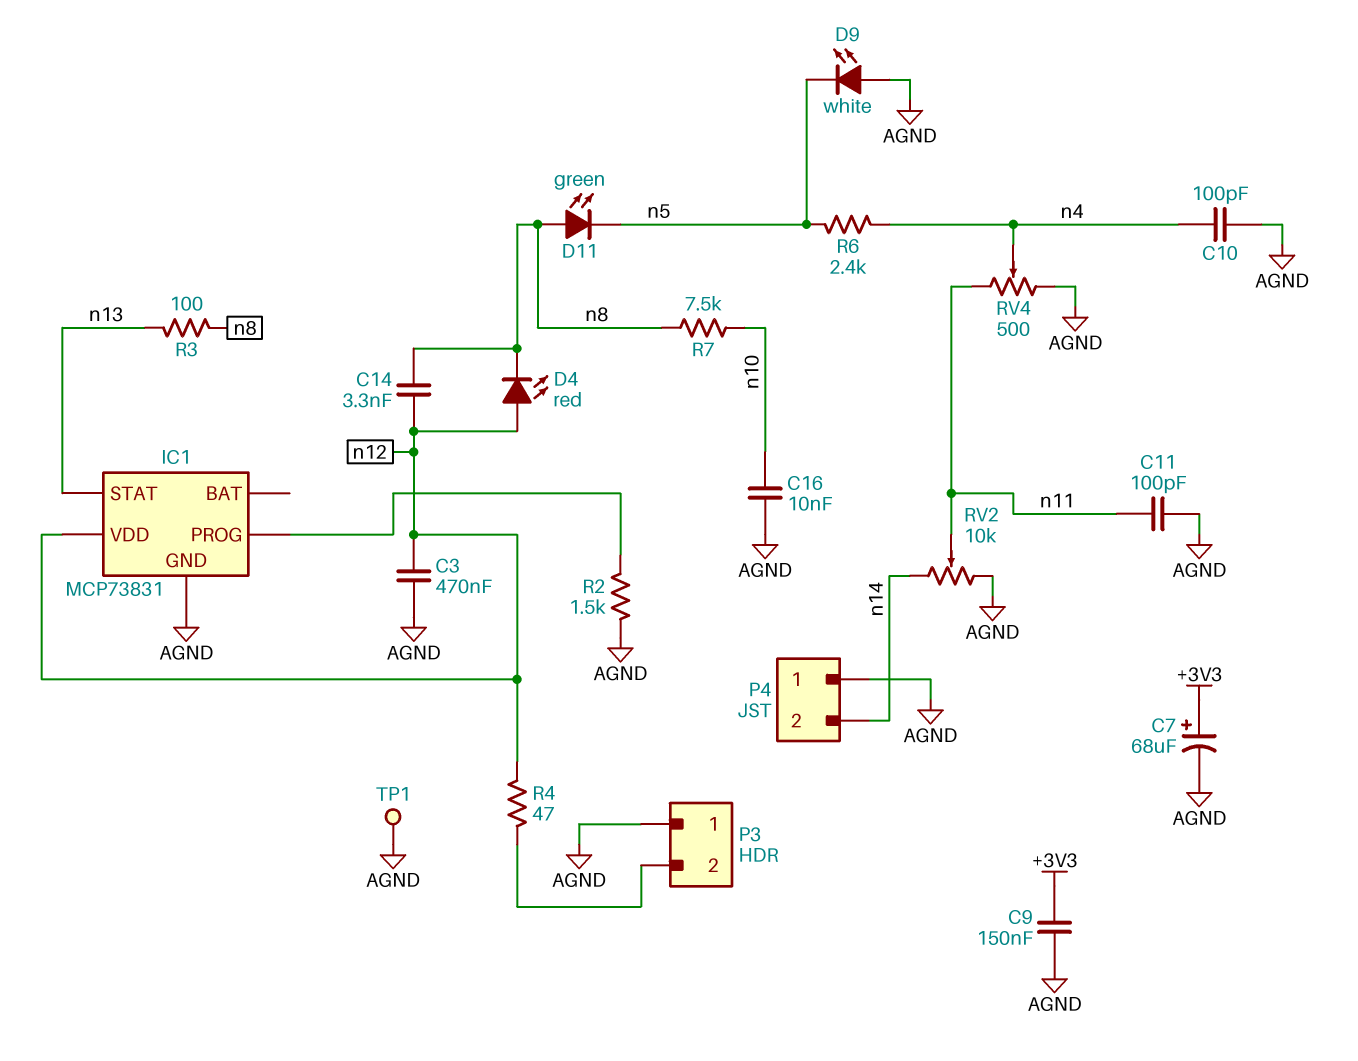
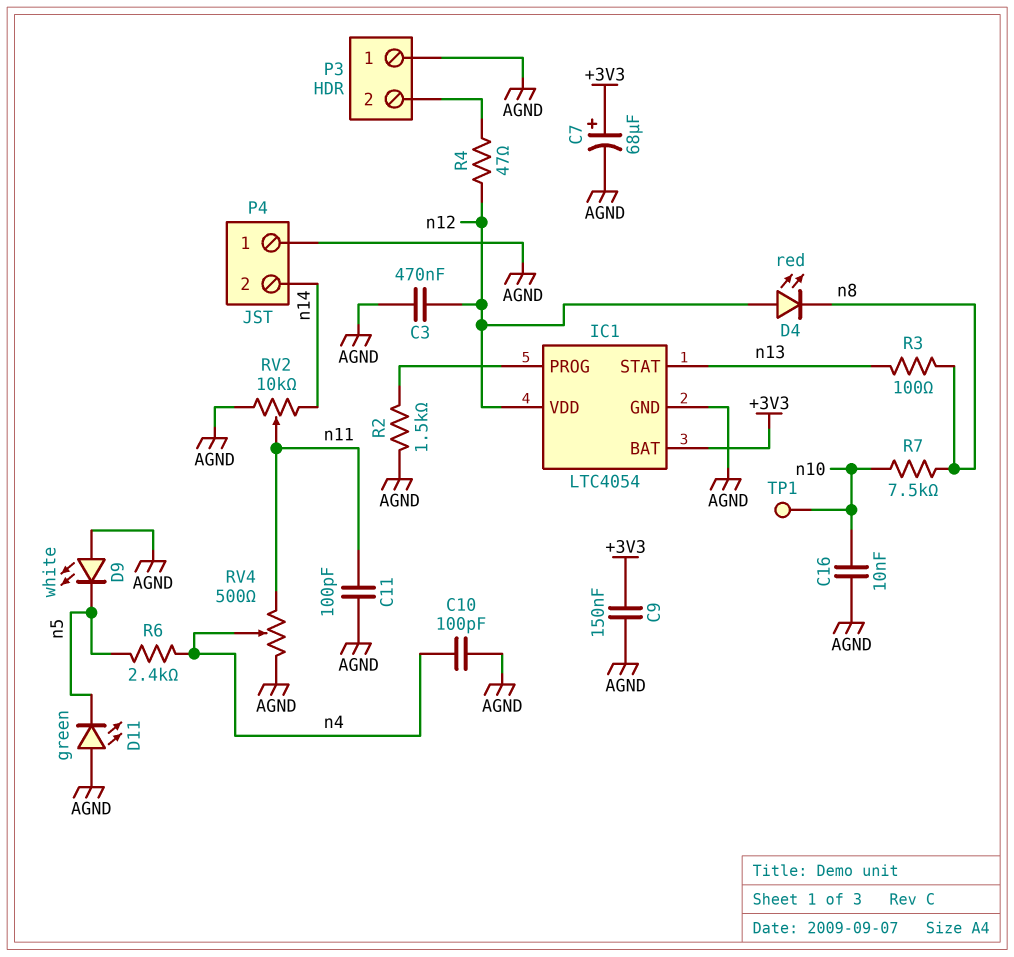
C14: 3.3nF (n8, n12) -> none
D11: LED green (A n8, K n5) -> LED green (A AGND, K n5)
IC1: MCP73831 -> LTC4054
IC1 pin BAT: none -> +3V3
TP1: test point (AGND) -> test point (n10)

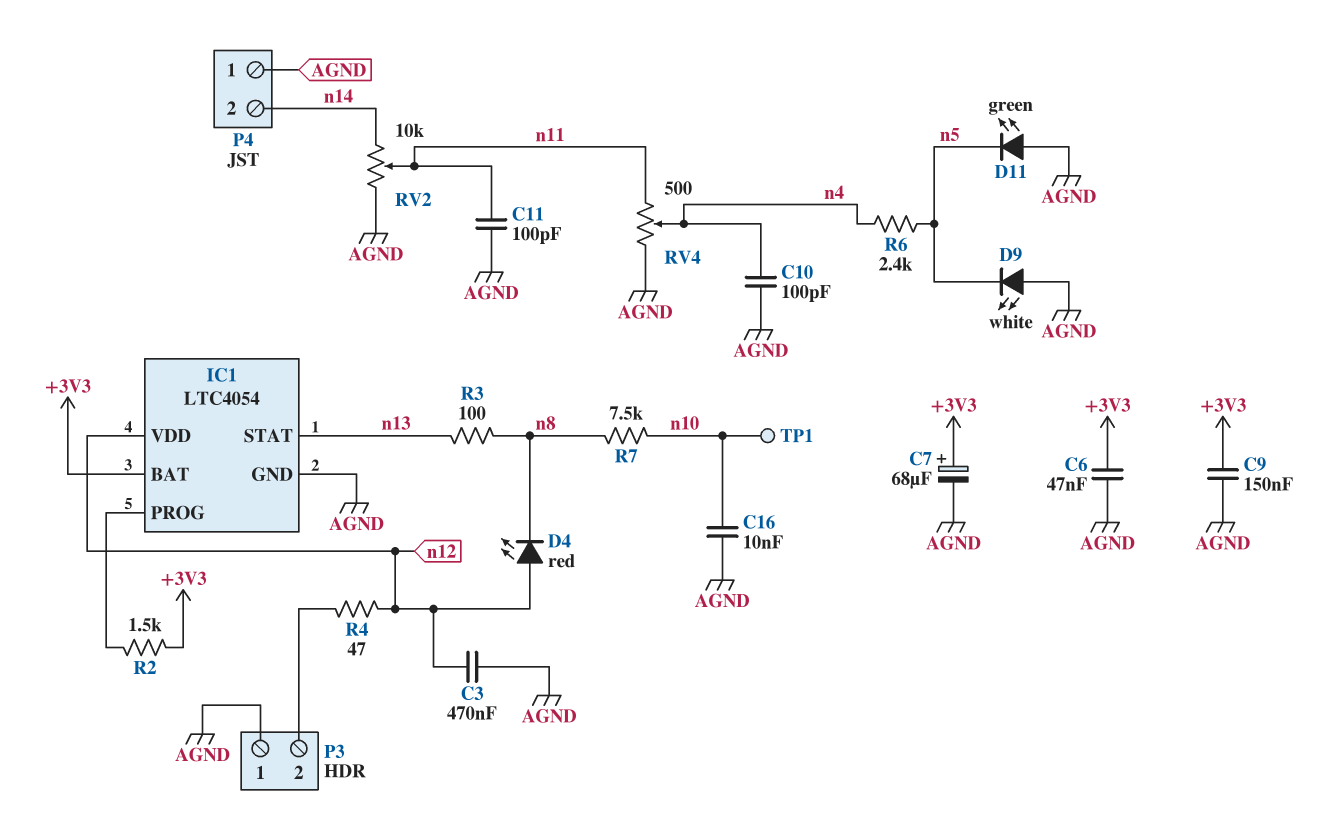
C6: none -> 47nF (+3V3, AGND)
R2: 1.5k (AGND, IC1/PROG) -> 1.5k (+3V3, IC1/PROG)

